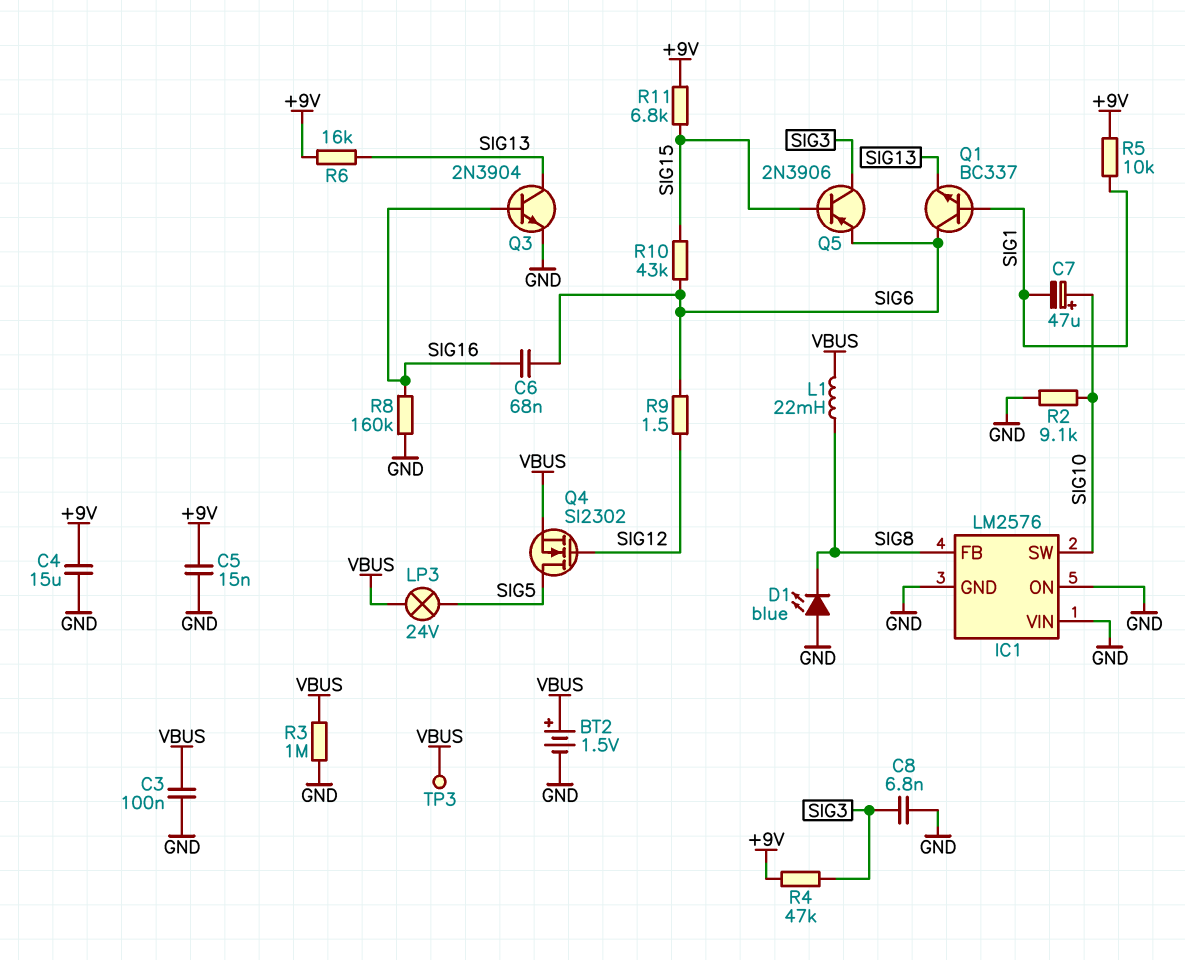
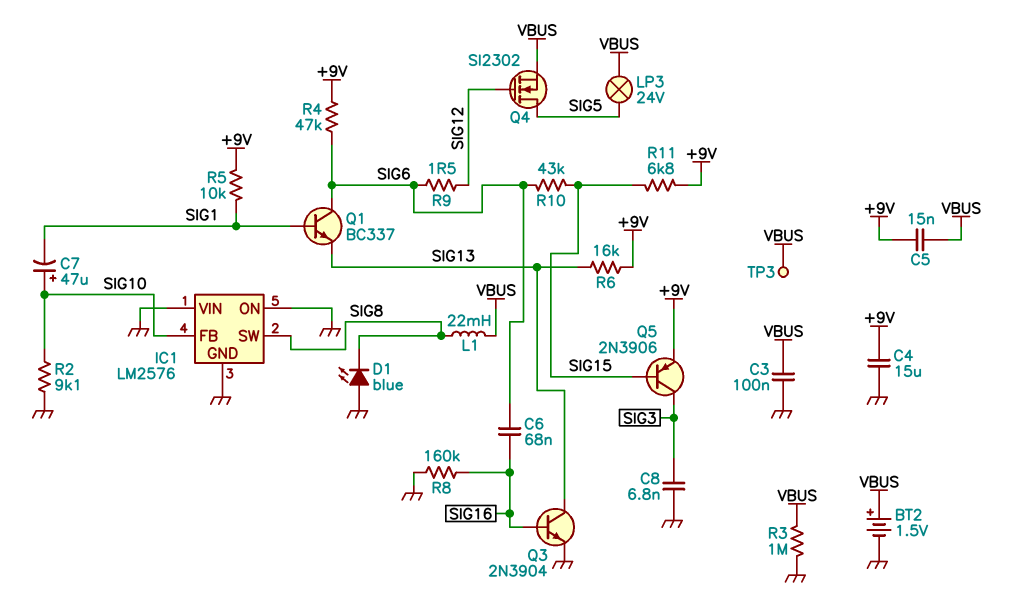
C5: 15nF (+9V, GND) -> 15nF (+9V, VBUS)
IC1 pin FB: SIG8 -> SIG10
IC1 pin SW: SIG10 -> SIG8
Q5: PNP 2N3906 (B SIG15, C SIG3, E SIG6) -> PNP 2N3906 (B SIG15, C SIG3, E +9V)
R4: 47k (+9V, SIG3) -> 47k (+9V, SIG6)

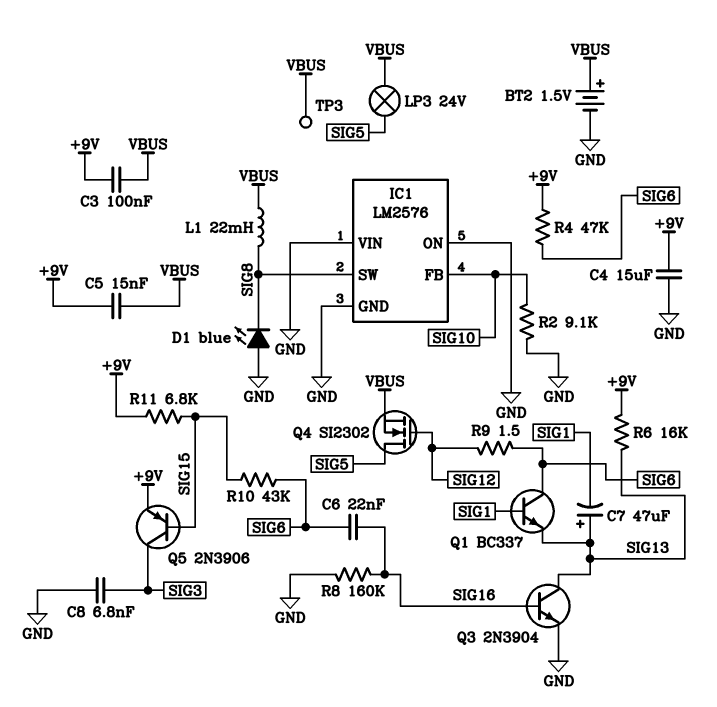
C3: 100nF (GND, VBUS) -> 100nF (+9V, VBUS)
C6: 68nF (SIG6, SIG16) -> 22nF (SIG6, SIG16)
C7: 47uF (plus SIG10, minus SIG1) -> 47uF (plus SIG13, minus SIG1)
R3: 1M (GND, VBUS) -> none
R5: 10k (+9V, SIG1) -> none

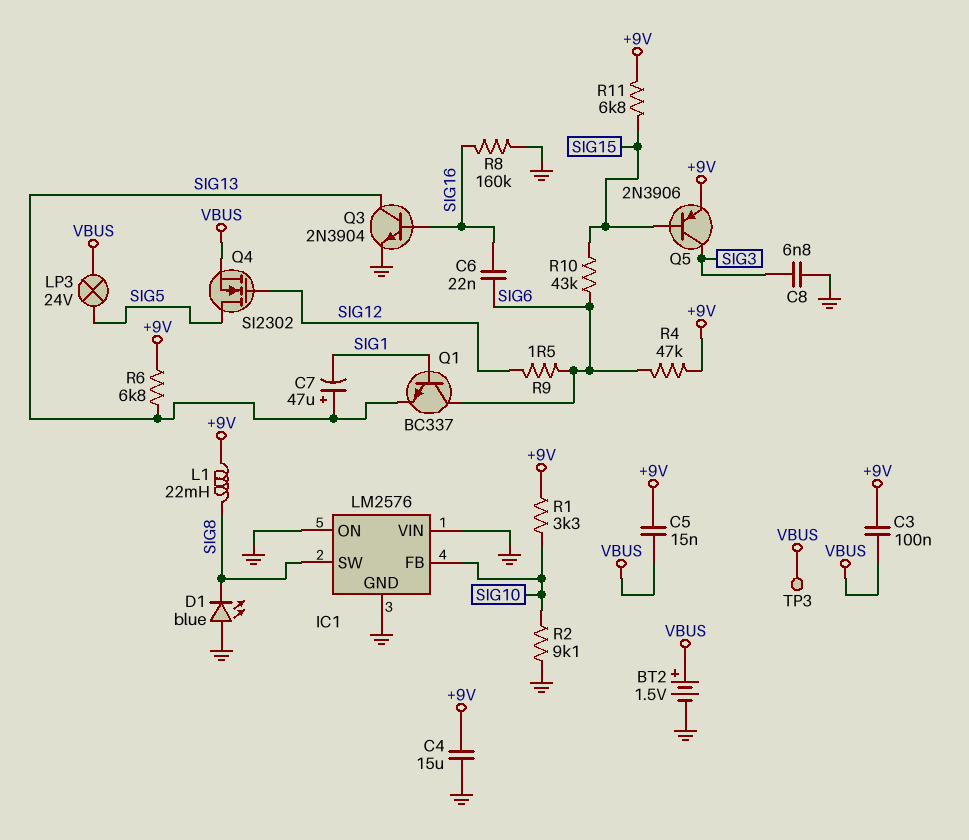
L1: 22mH (SIG8, VBUS) -> 22mH (+9V, SIG8)
R1: none -> 3.3k (+9V, SIG10)
R6: 16k (+9V, SIG13) -> 6.8k (+9V, SIG13)

